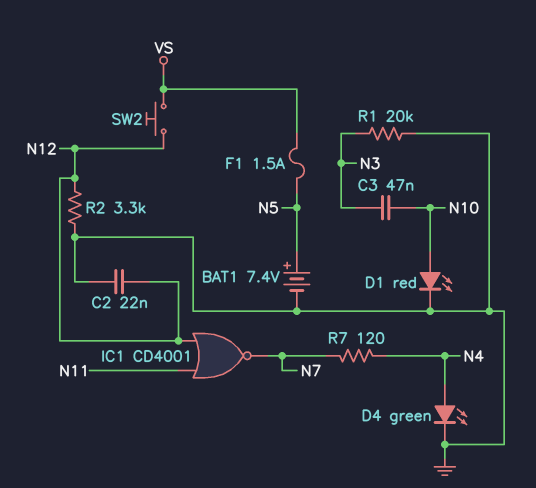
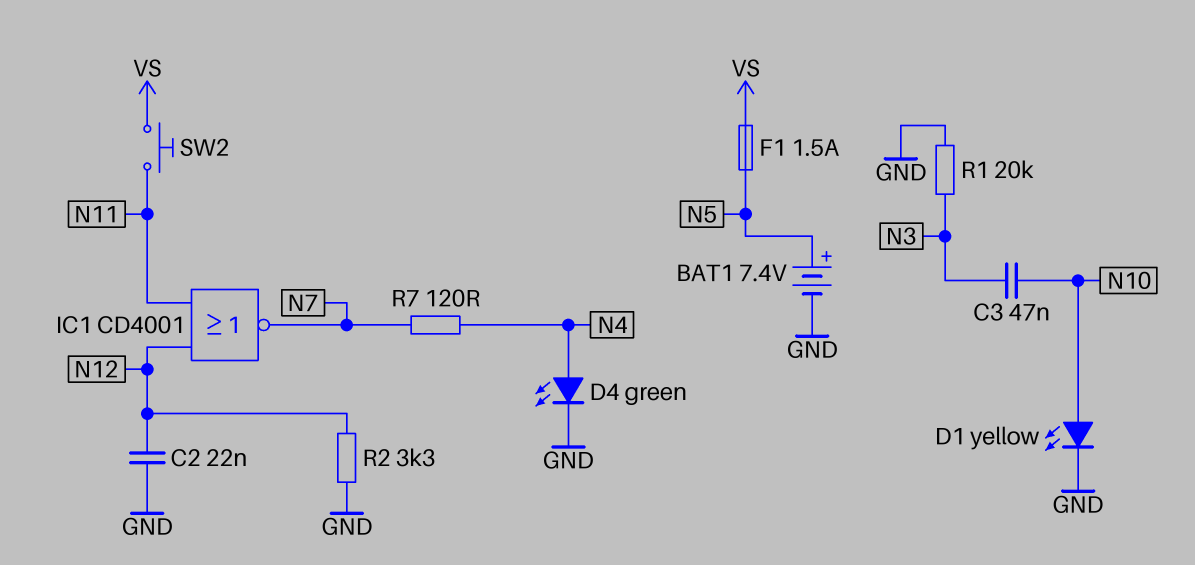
D1: LED red (A N10, K GND) -> LED yellow (A N10, K GND)
SW2: button (N12, VS) -> button (N11, VS)

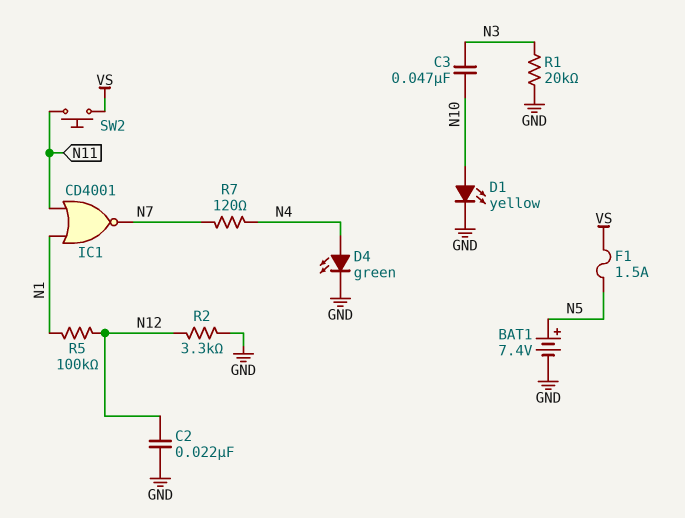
IC1: NOR CD4001 (in N11, in N12, out N7) -> NOR CD4001 (in N1, in N11, out N7)
R5: none -> 100k (N1, N12)

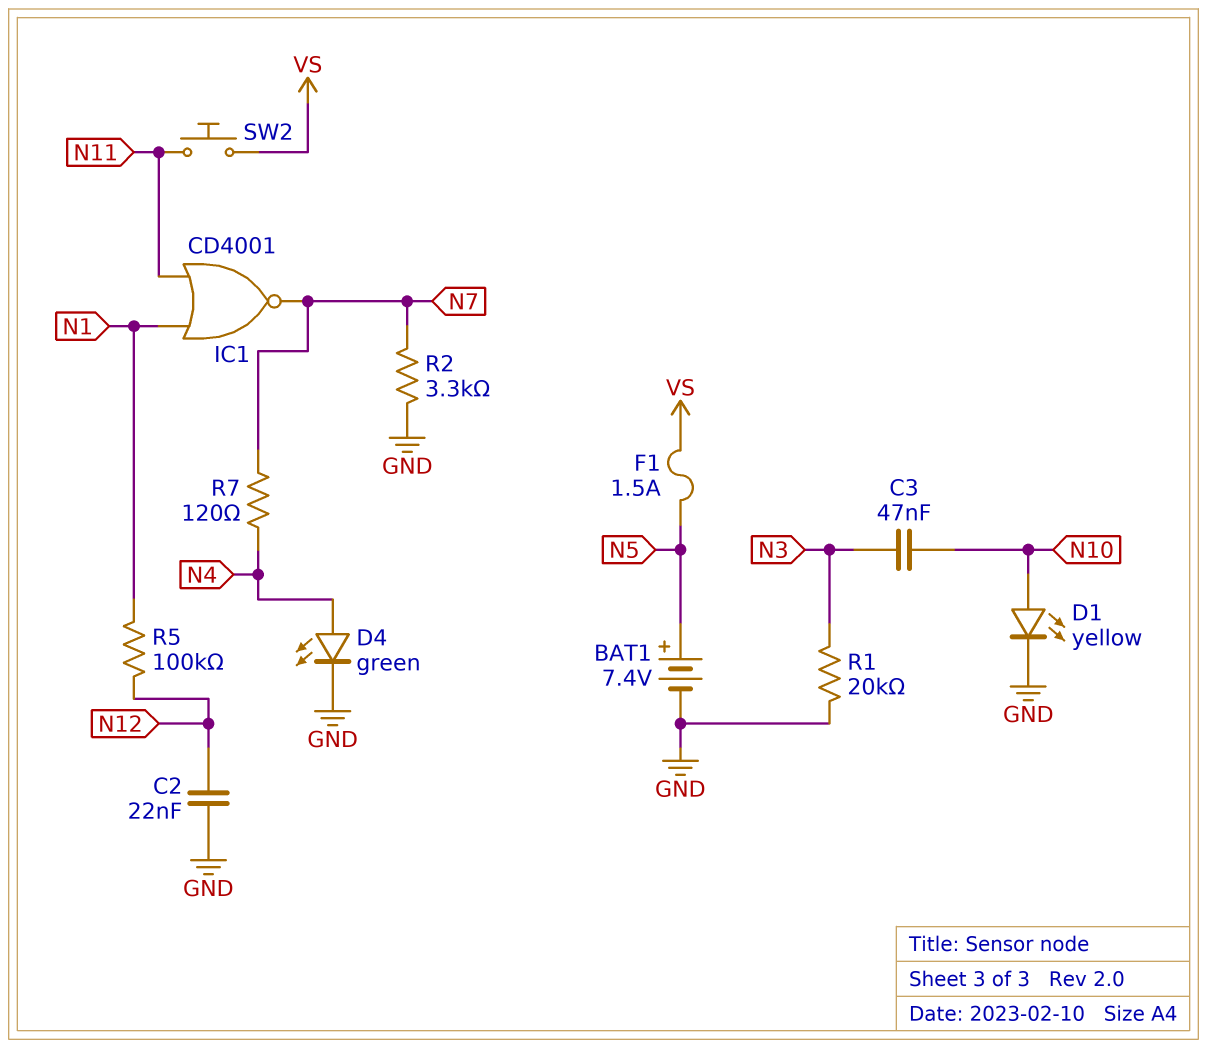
R2: 3.3k (GND, N12) -> 3.3k (GND, N7)

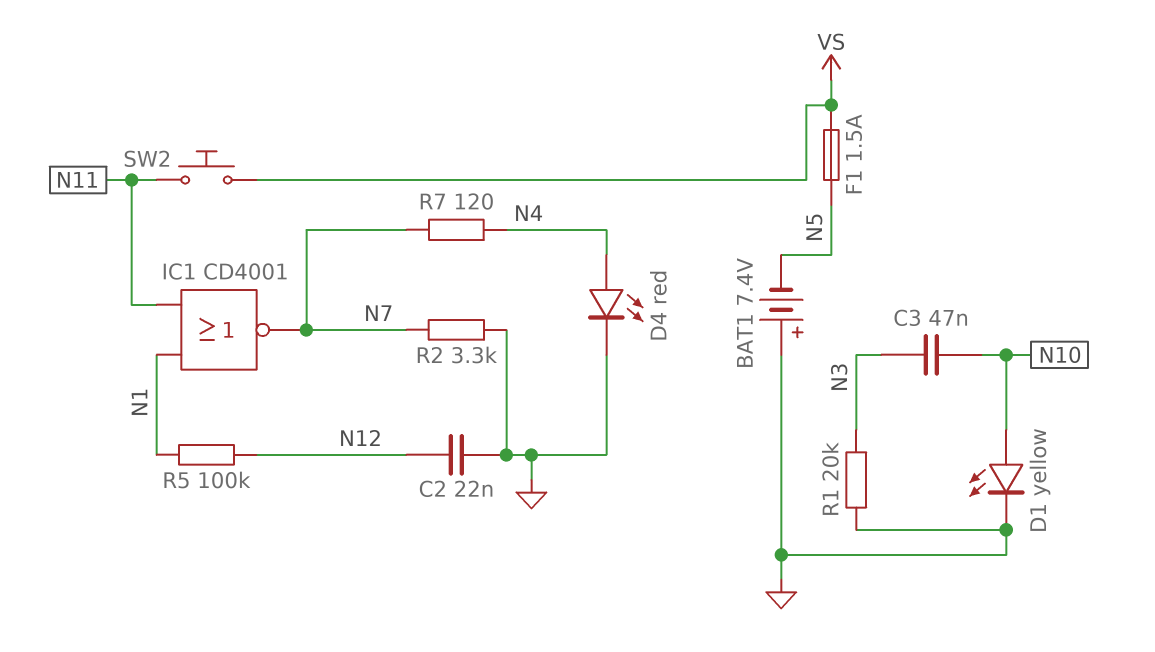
BAT1: 7.4V (plus N5, minus GND) -> 7.4V (plus GND, minus N5)
D4: LED green (A N4, K GND) -> LED red (A N4, K GND)

